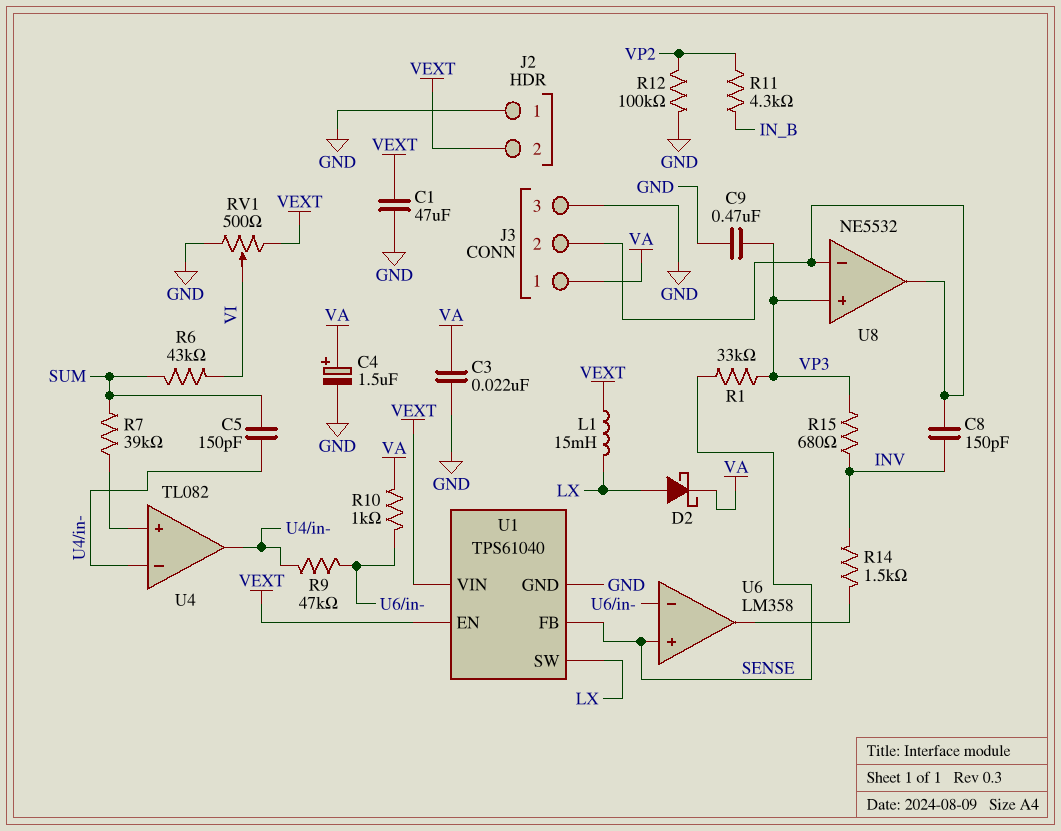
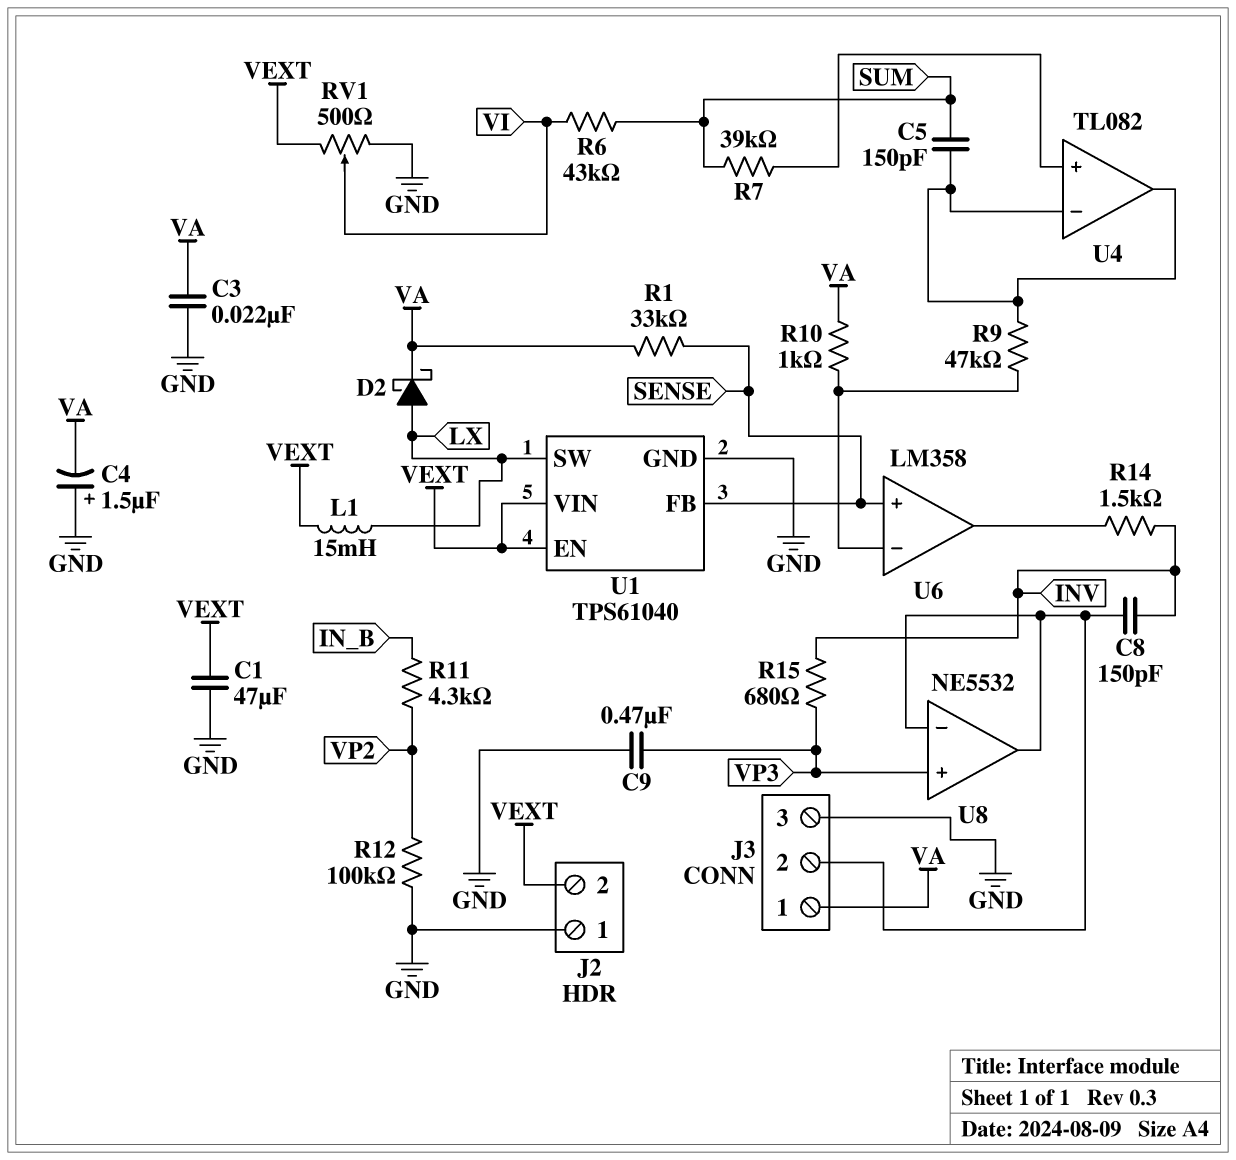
C4: 1.5uF (plus VA, minus GND) -> 1.5uF (plus GND, minus VA)
R1: 33k (SENSE, VP3) -> 33k (SENSE, VA)

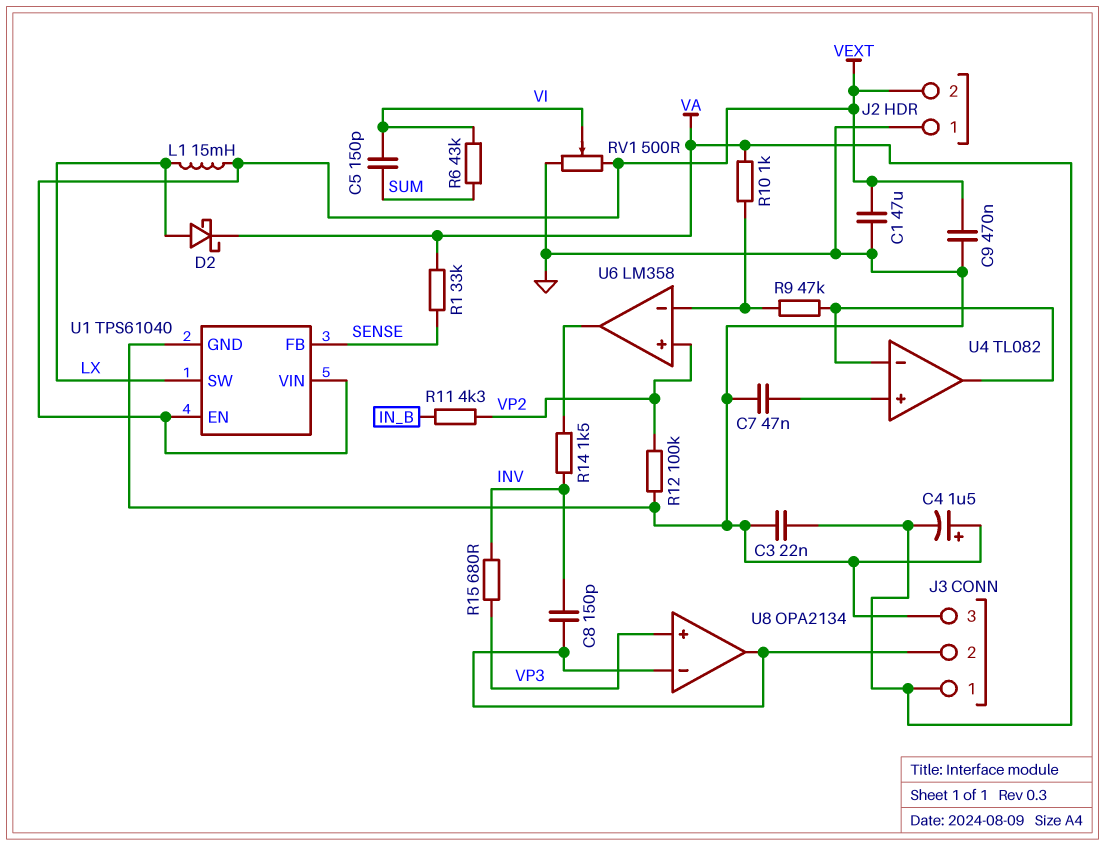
C5: 150pF (SUM, U4/in-) -> 150pF (SUM, VI)
C7: none -> 47nF (GND, U4/in+)
C9: 470nF (GND, VP3) -> 470nF (GND, VEXT)
R7: 39k (SUM, U4/in+) -> none
U6 pin in+: SENSE -> VP2
U8: NE5532 -> OPA2134

